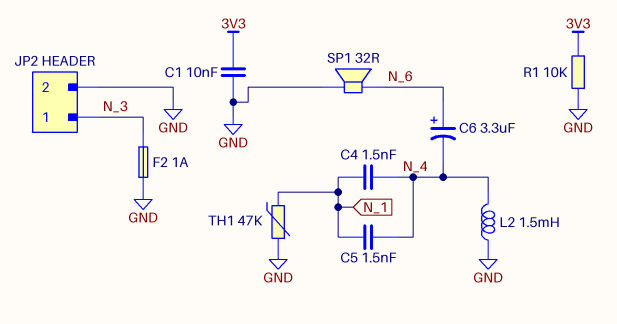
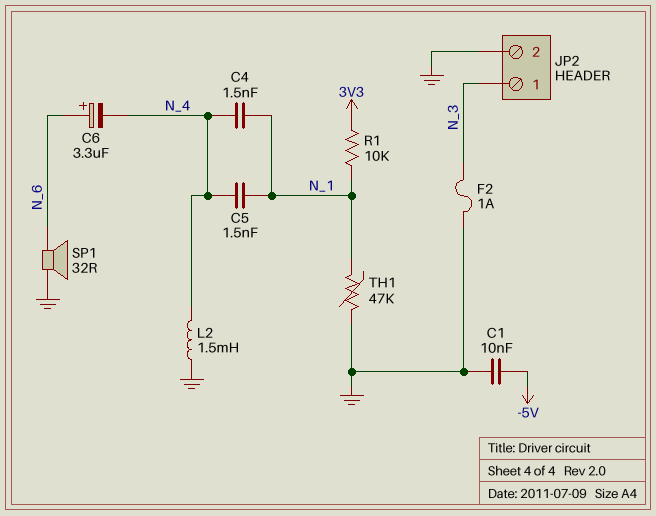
C1: 10nF (3V3, GND) -> 10nF (-5V, GND)
R1: 10k (3V3, GND) -> 10k (3V3, N_1)

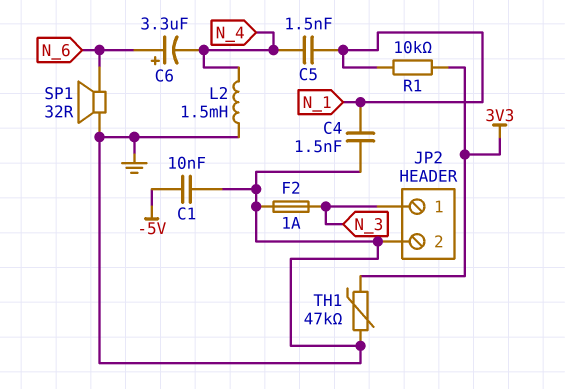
C4: 1.5nF (N_1, N_4) -> 1.5nF (GND, N_1)
TH1: 47k (GND, N_1) -> 47k (3V3, GND)

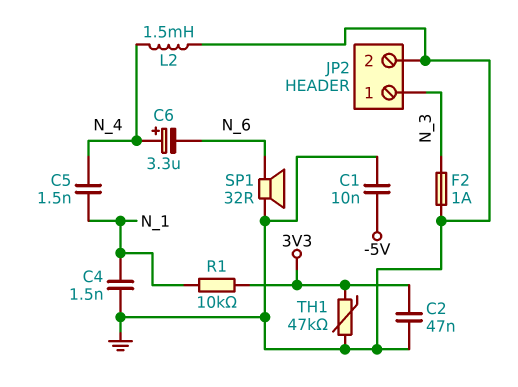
C2: none -> 47nF (3V3, GND)
C6: 3.3uF (plus N_6, minus N_4) -> 3.3uF (plus N_4, minus N_6)

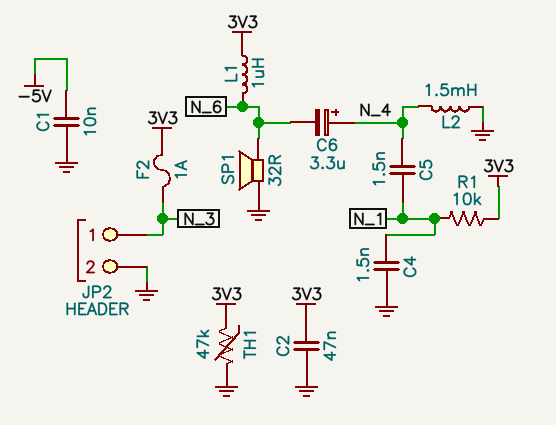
F2: 1A (GND, N_3) -> 1A (3V3, N_3)
L1: none -> 1uH (3V3, N_6)

